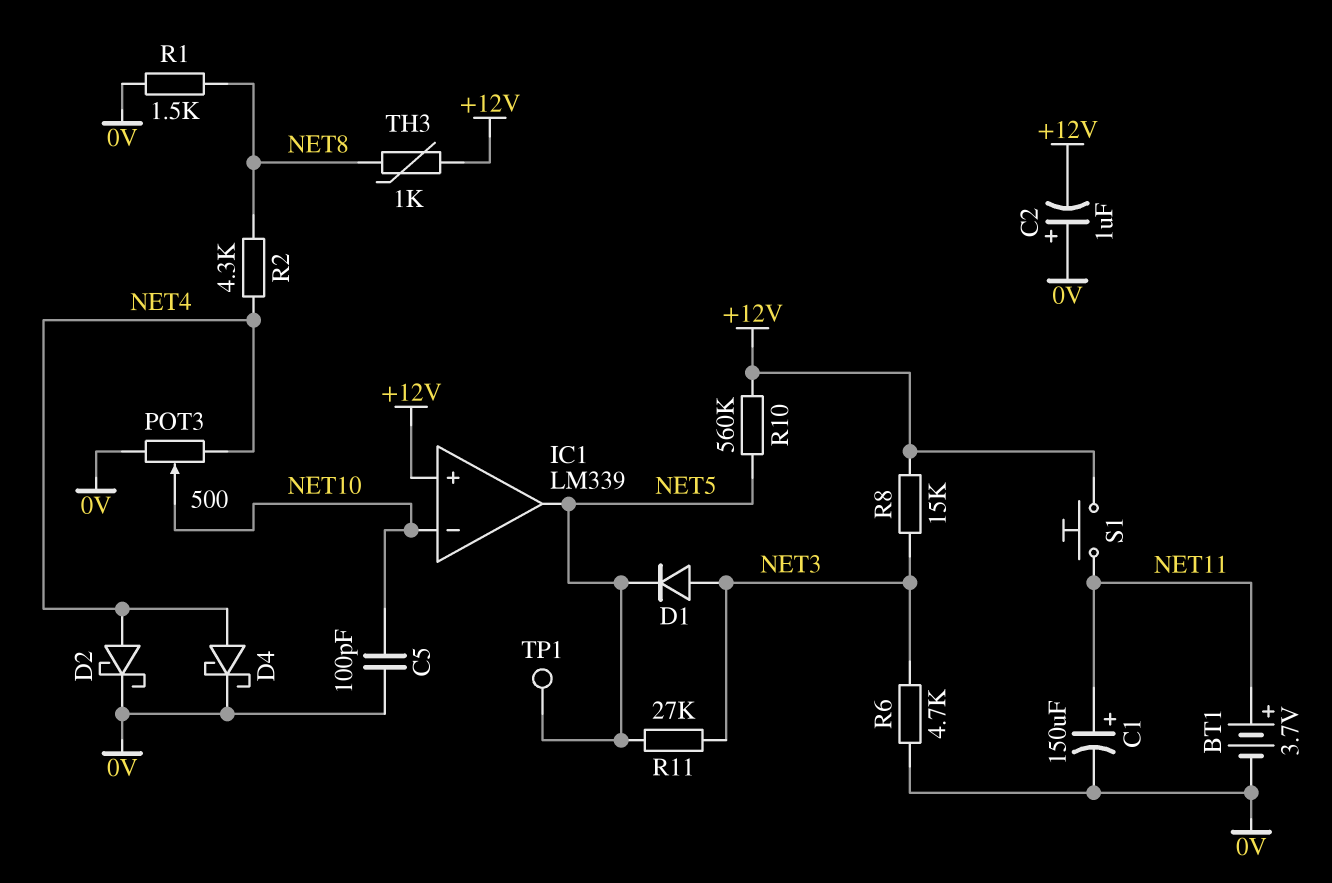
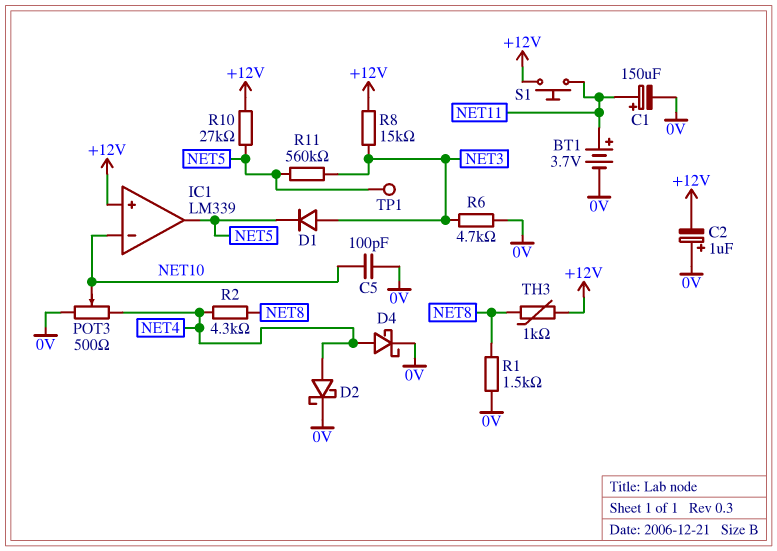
R10: 560k (+12V, NET5) -> 27k (+12V, NET5)
R11: 27k (NET3, NET5) -> 560k (NET3, NET5)

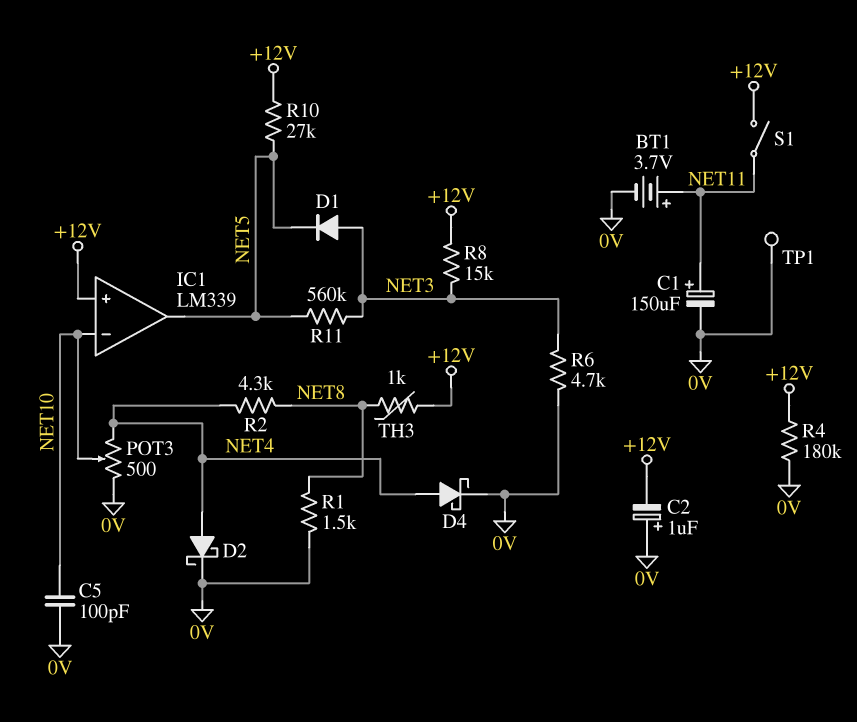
R4: none -> 180k (+12V, 0V)
S1: button (+12V, NET11) -> switch (+12V, NET11)
TP1: test point (NET5) -> test point (0V)

